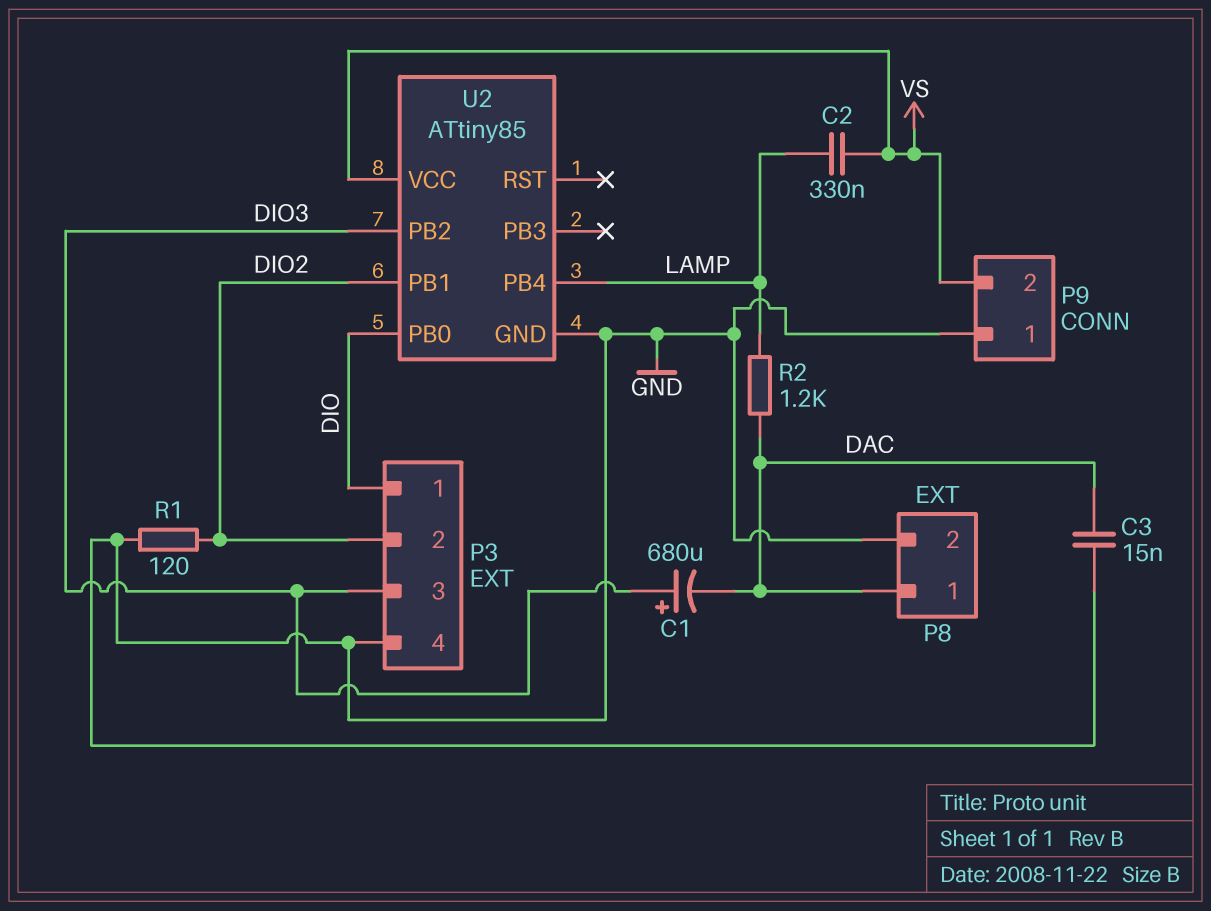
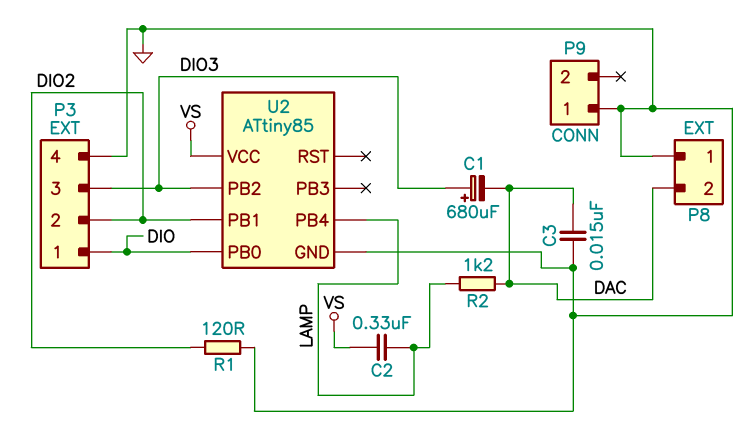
P8 pin 1: DAC -> GND
P8 pin 2: GND -> DAC
P9 pin 2: VS -> none

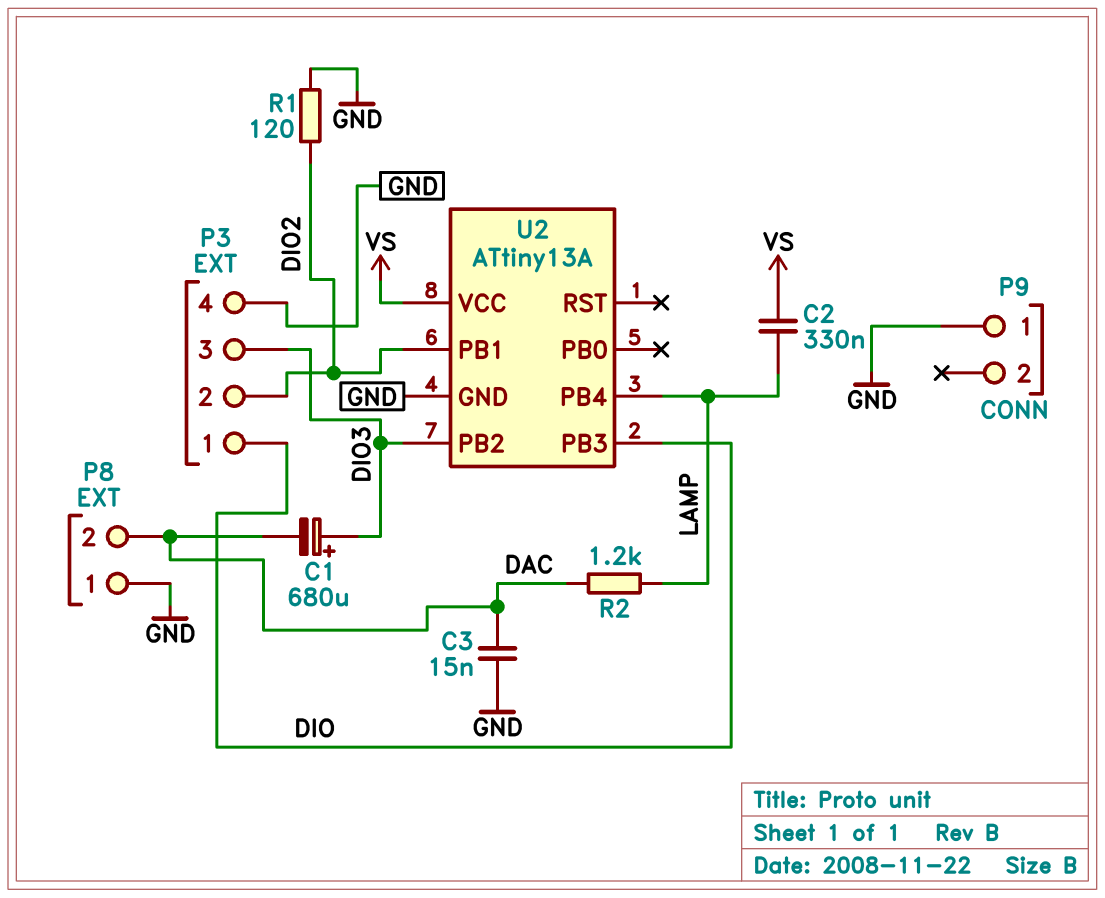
U2: ATtiny85 -> ATtiny13A
U2 pin PB0: DIO -> none
U2 pin PB3: none -> DIO

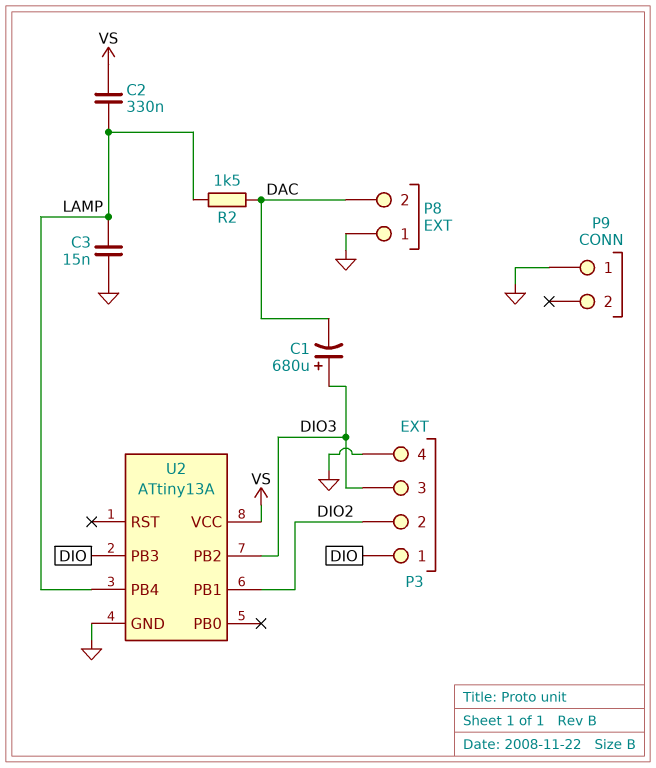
C3: 15nF (DAC, GND) -> 15nF (GND, LAMP)
R1: 120 (DIO2, GND) -> none
R2: 1.2k (DAC, LAMP) -> 1.5k (DAC, LAMP)

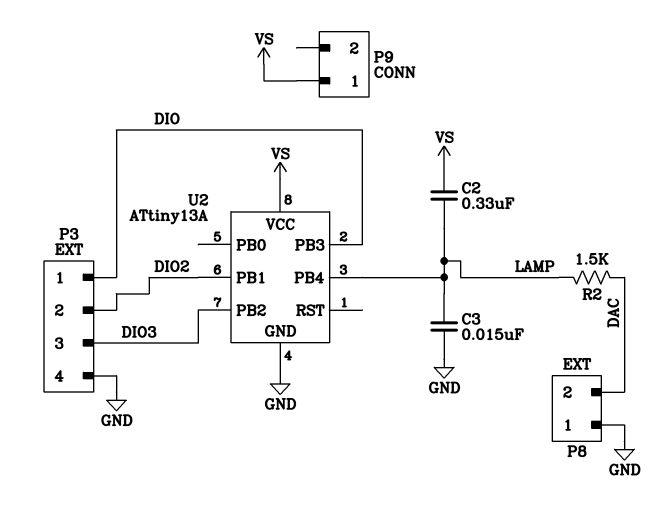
C1: 680uF (plus DIO3, minus DAC) -> none
P9 pin 1: GND -> VS

